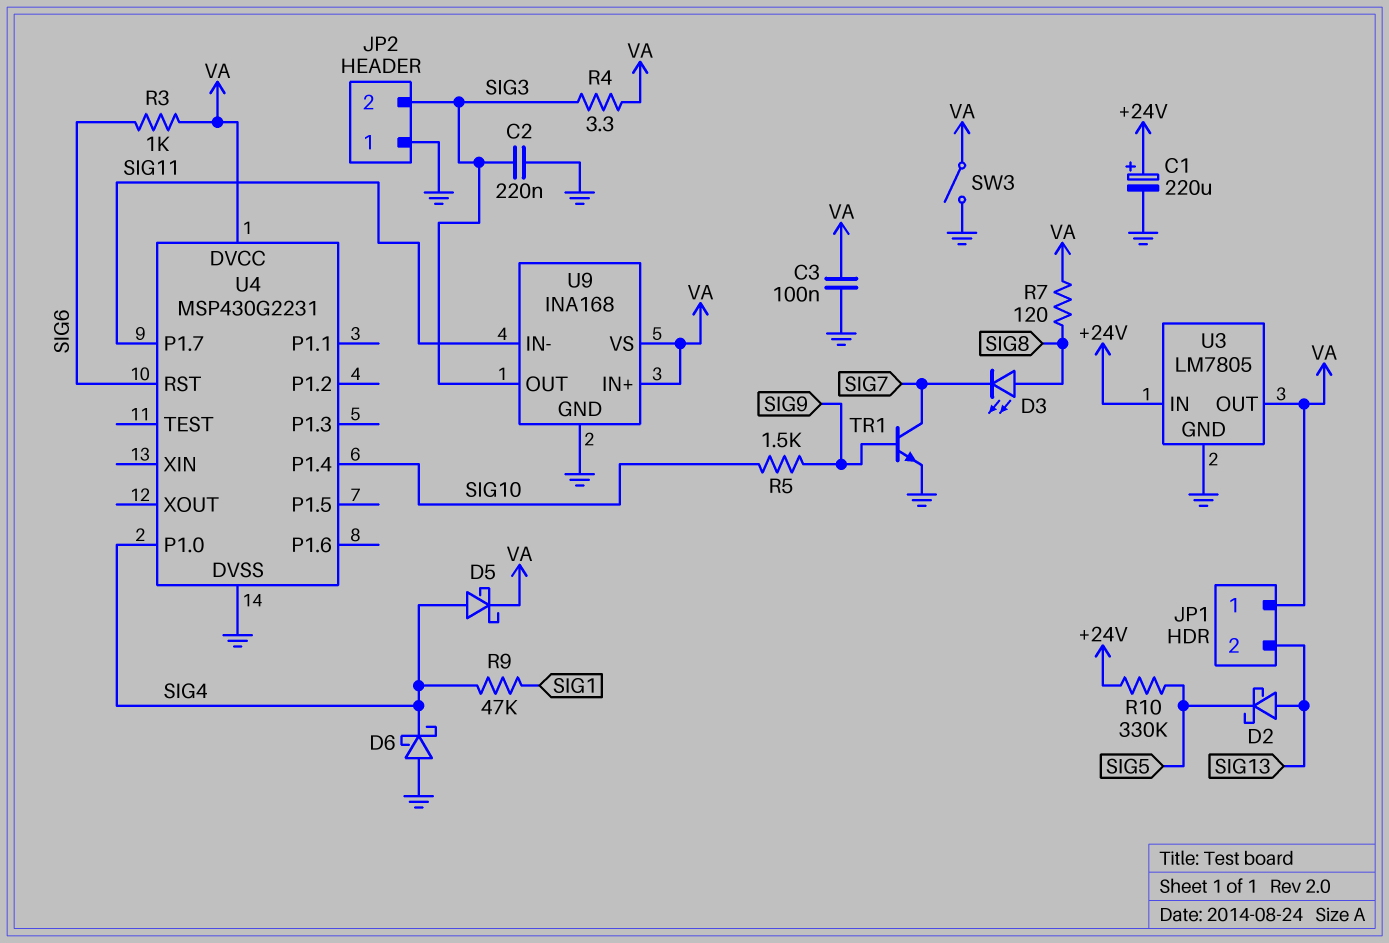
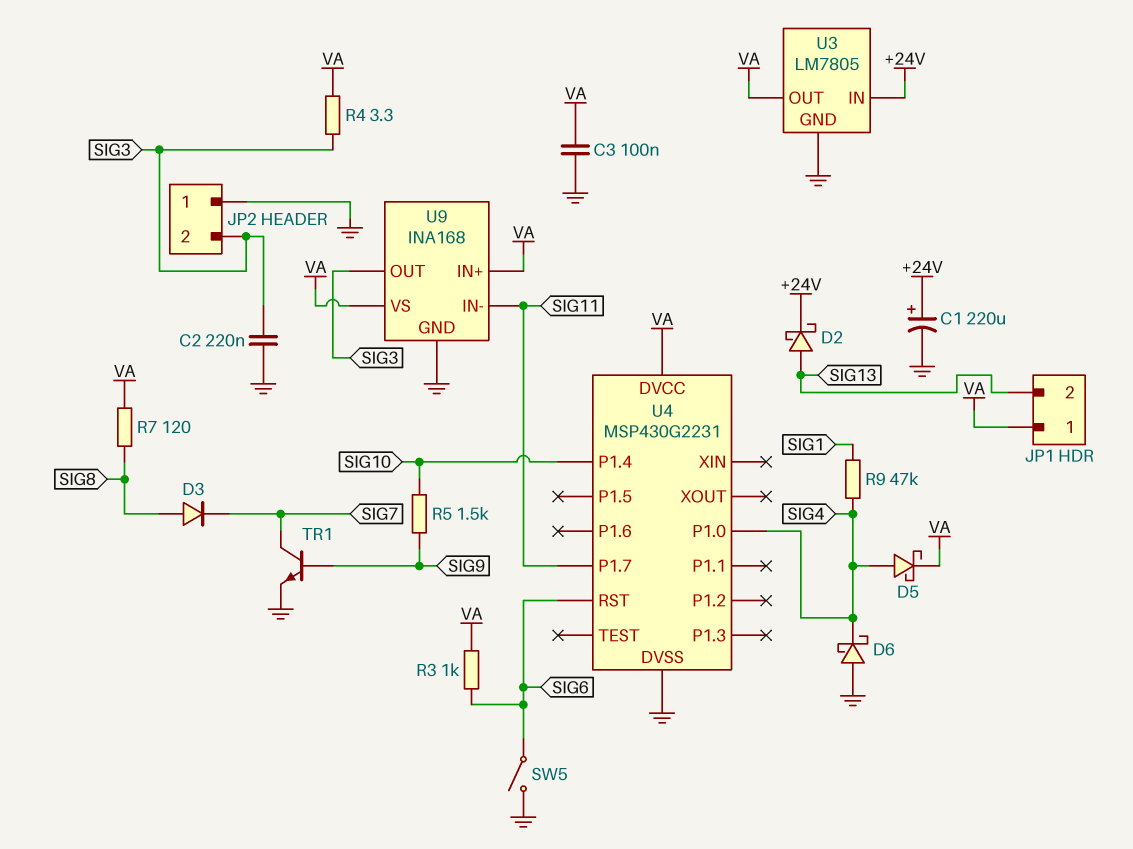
D2: schottky (A SIG13, K SIG5) -> schottky (A SIG13, K +24V)
D3: LED (A SIG8, K SIG7) -> diode (A SIG8, K SIG7)
R10: 330k (+24V, SIG5) -> none
SW3: switch (GND, VA) -> none
SW5: none -> switch (GND, SIG6)

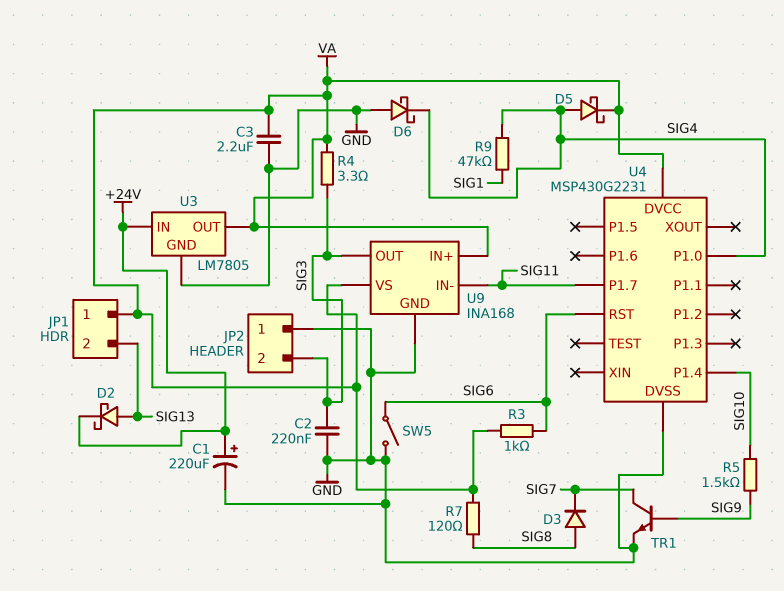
C3: 100nF (GND, VA) -> 2.2uF (GND, VA)

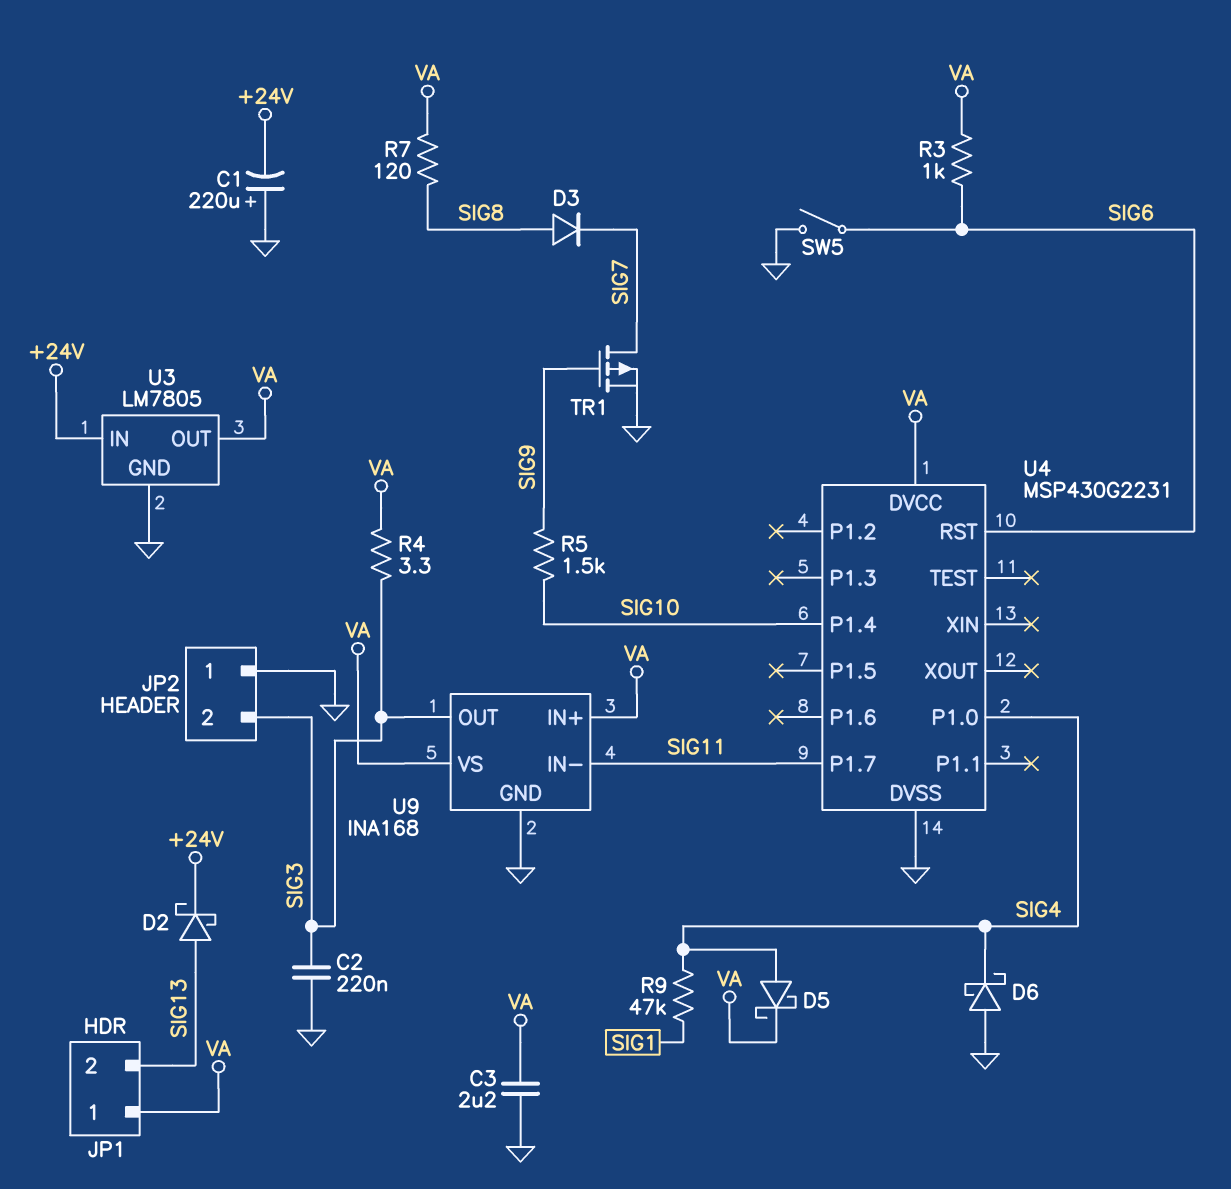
C1: 220uF (plus +24V, minus GND) -> 220uF (plus GND, minus +24V)
TR1: NPN (B SIG9, C SIG7, E GND) -> PMOS (G SIG9, D SIG7, S GND)

